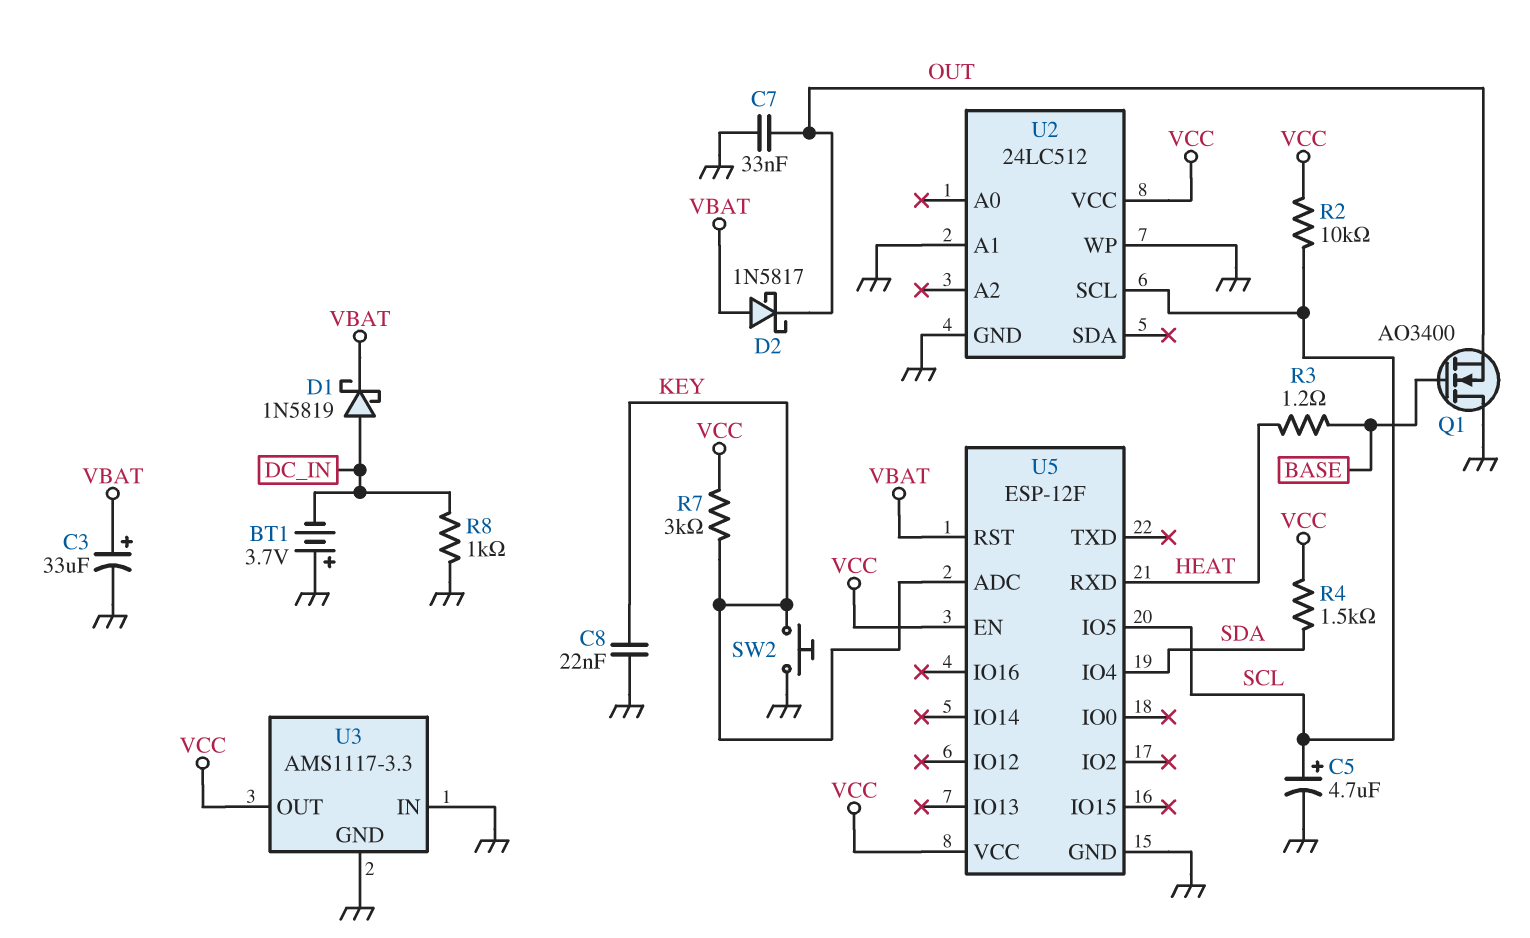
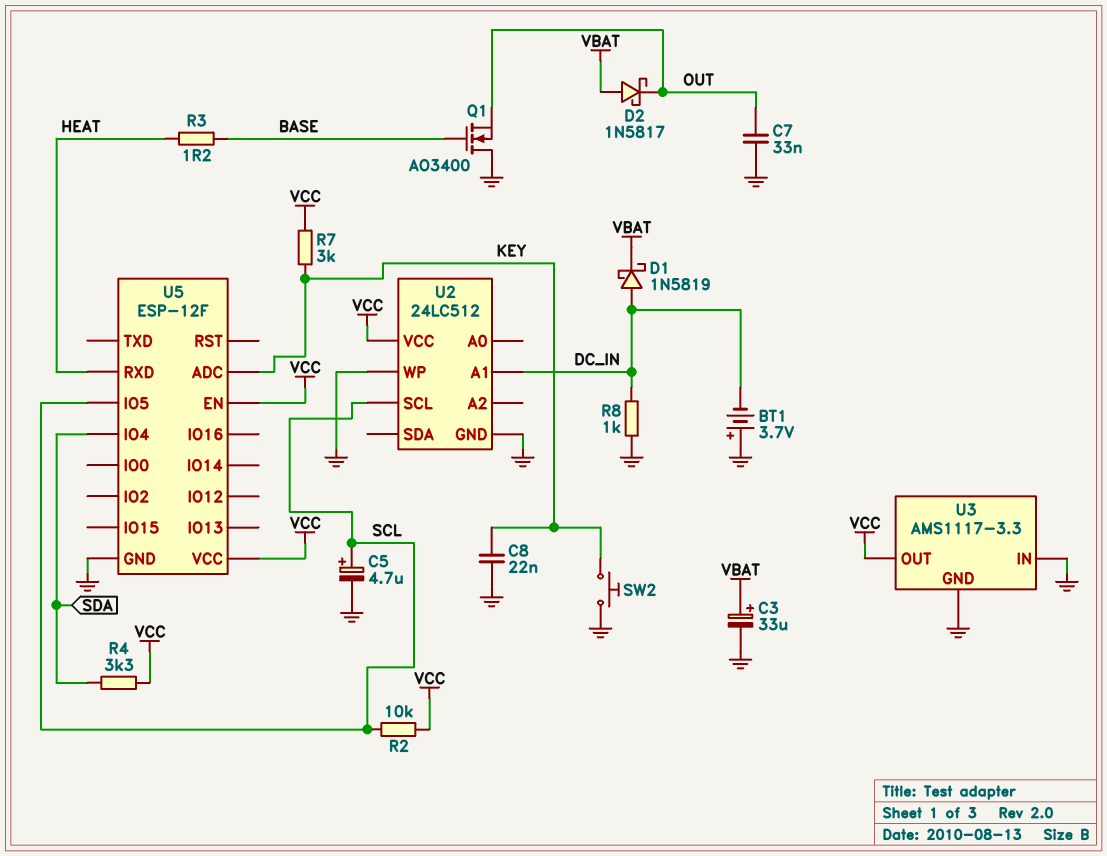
R4: 1.5k (SDA, VCC) -> 3.3k (SDA, VCC)
U2 pin A1: GND -> DC_IN
U5 pin RST: VBAT -> none

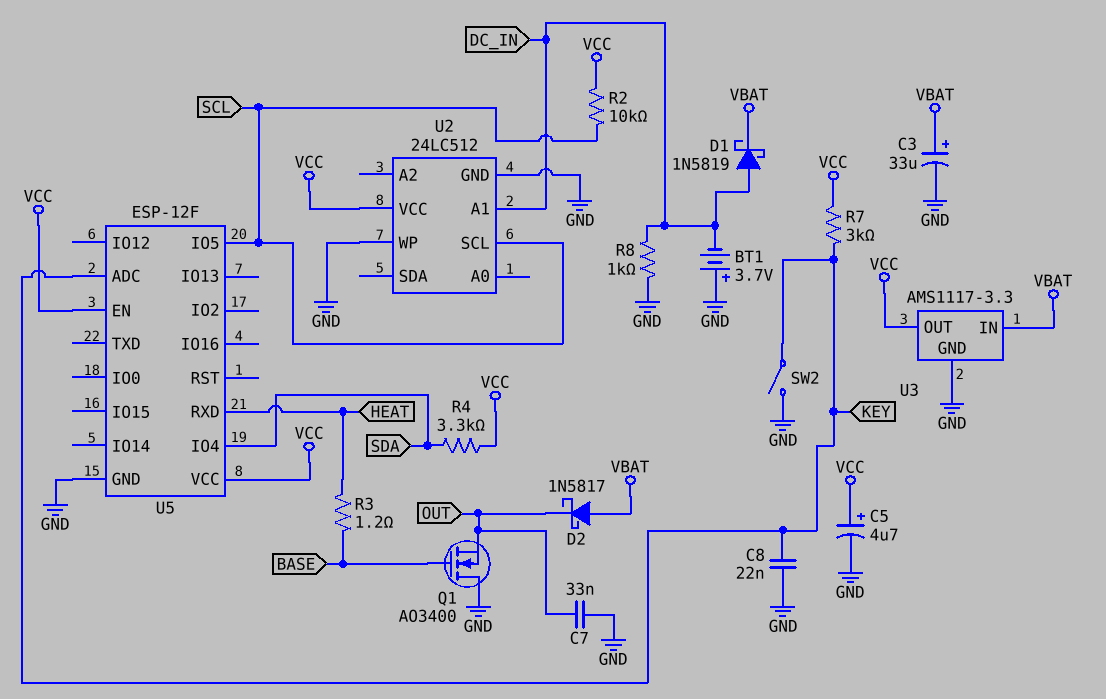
C5: 4.7uF (plus SCL, minus GND) -> 4.7uF (plus VCC, minus GND)
SW2: button (GND, KEY) -> switch (GND, KEY)
U3 pin IN: GND -> VBAT

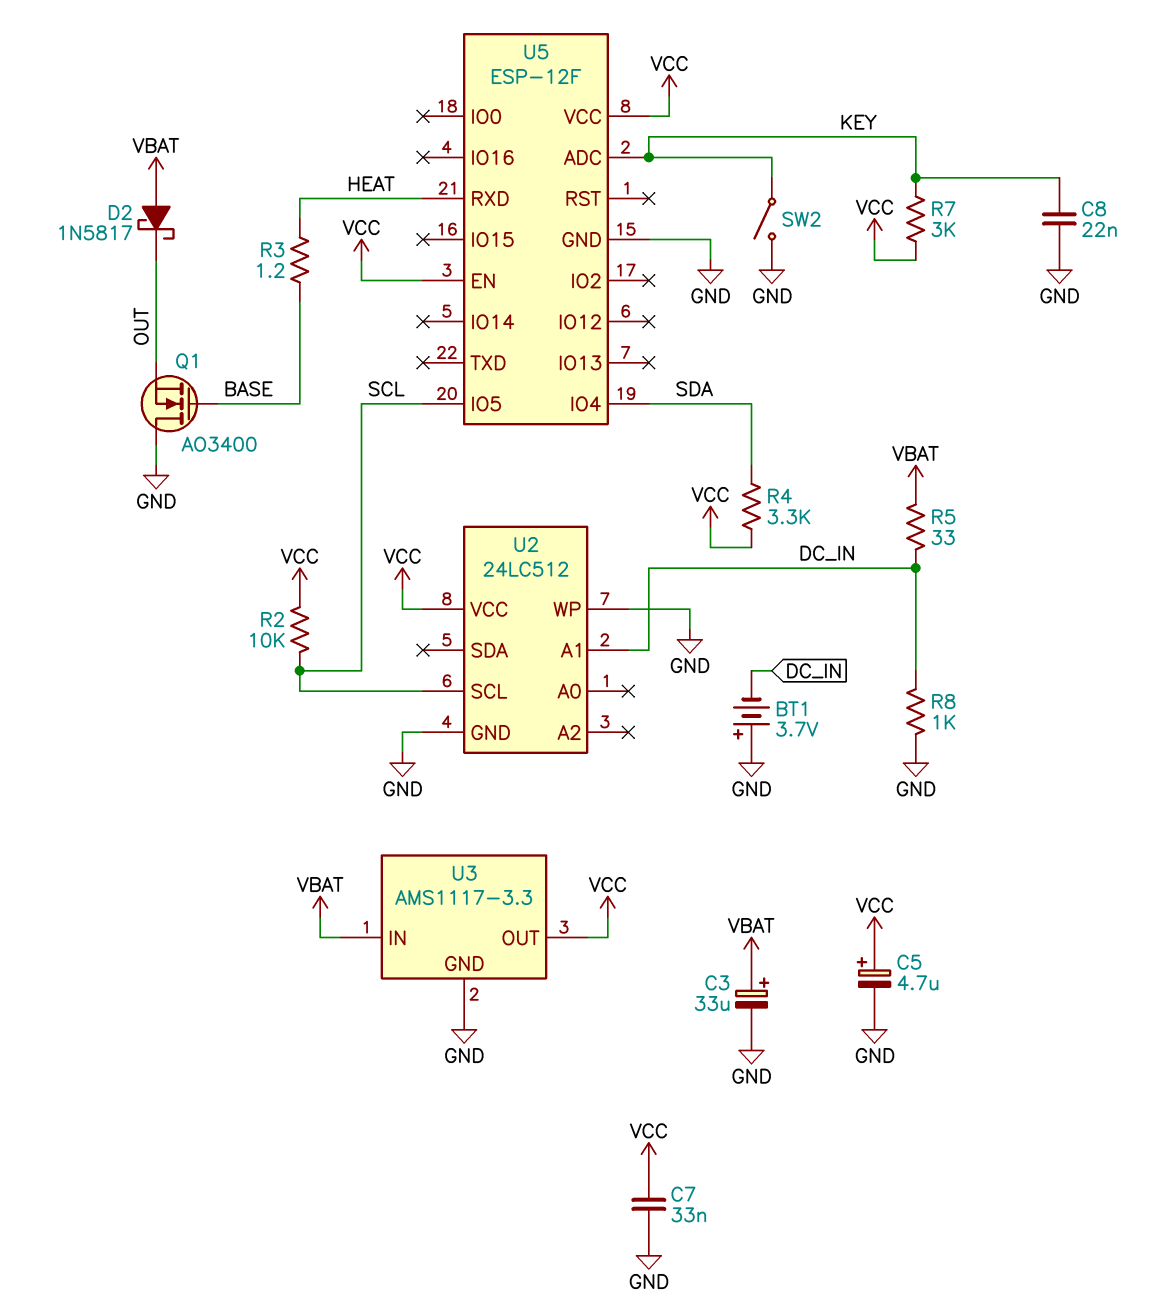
C7: 33nF (GND, OUT) -> 33nF (GND, VCC)
D1: schottky 1N5819 (A DC_IN, K VBAT) -> none
R5: none -> 33 (DC_IN, VBAT)

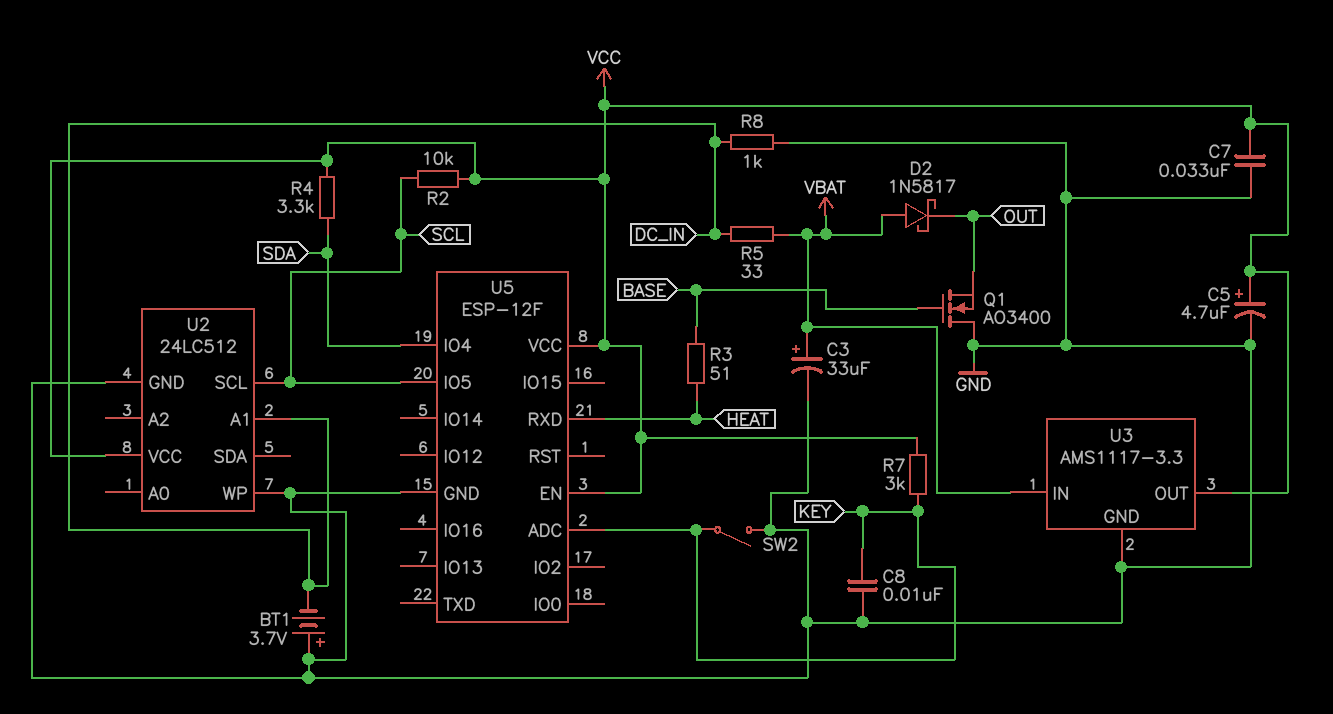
C8: 22nF (GND, KEY) -> 10nF (GND, KEY)
R3: 1.2 (BASE, HEAT) -> 51 (BASE, HEAT)

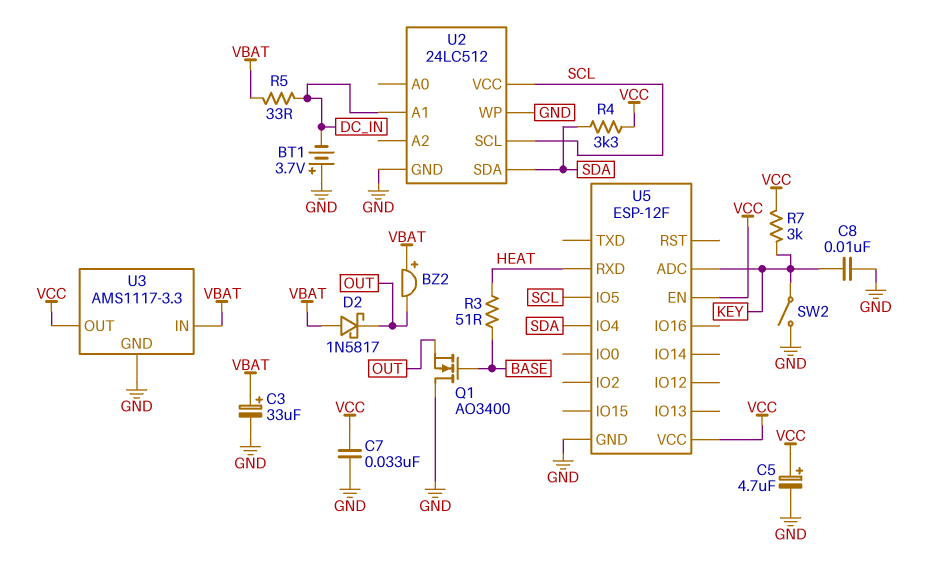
BZ2: none -> buzzer (plus VBAT, minus OUT)
R2: 10k (SCL, VCC) -> none
R8: 1k (DC_IN, GND) -> none
U2 pin SDA: none -> SDA
U2 pin VCC: VCC -> SCL

